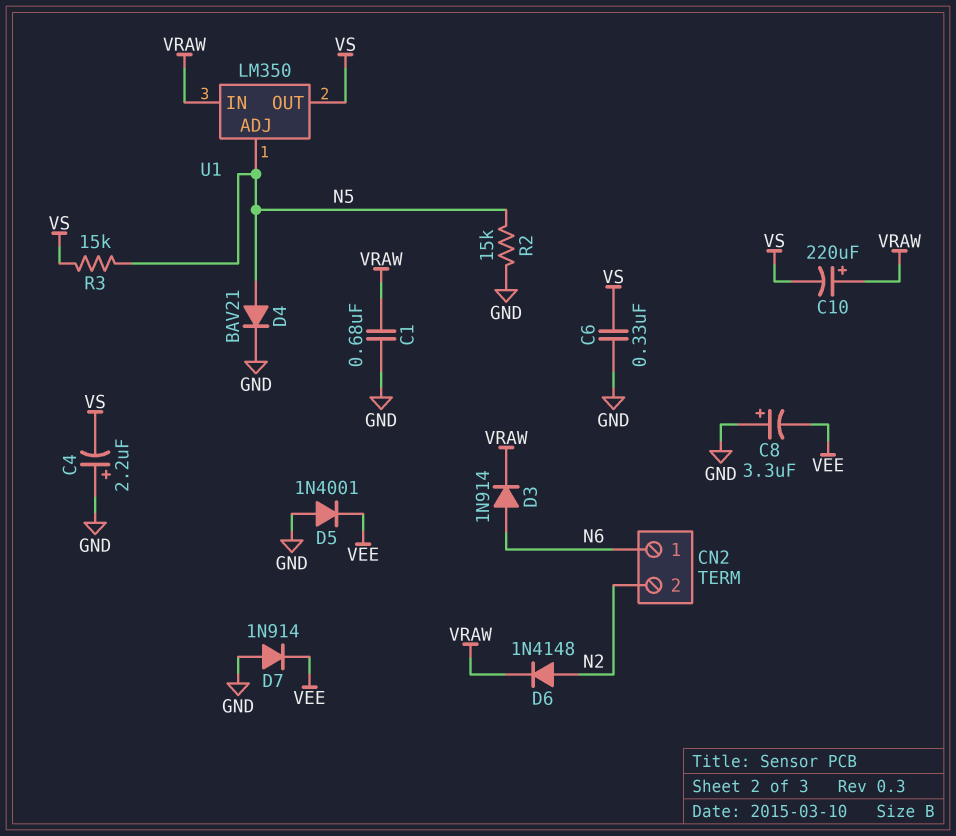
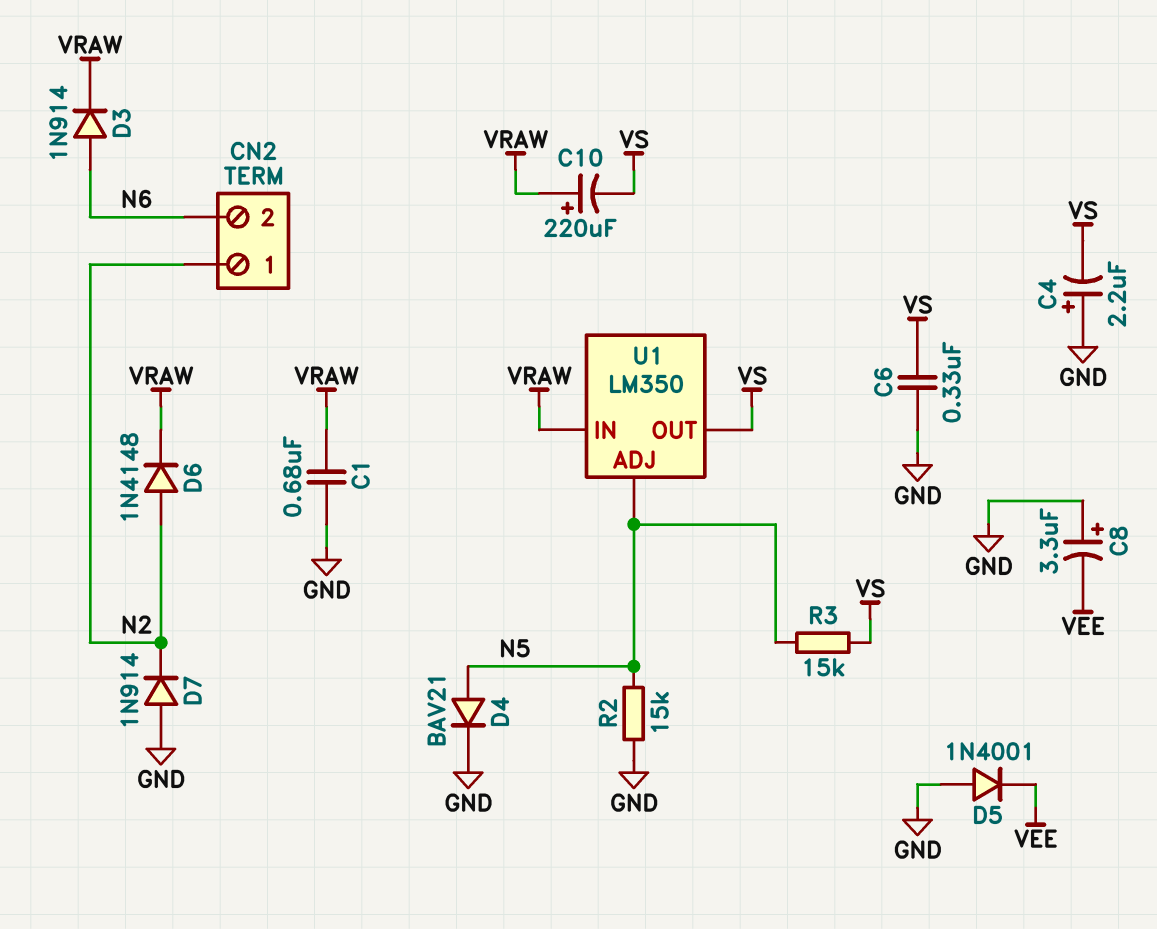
CN2 pin 1: N6 -> N2
CN2 pin 2: N2 -> N6
D7: diode 1N914 (A GND, K VEE) -> diode 1N914 (A GND, K N2)

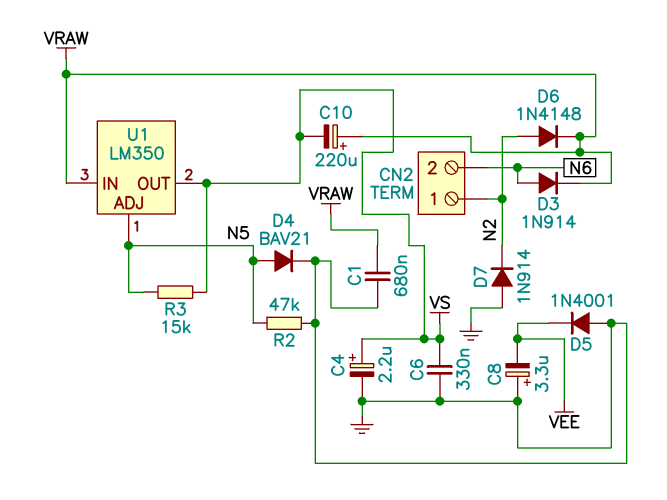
C4: 2.2uF (plus GND, minus VS) -> 2.2uF (plus VS, minus GND)
R2: 15k (GND, N5) -> 47k (GND, N5)

